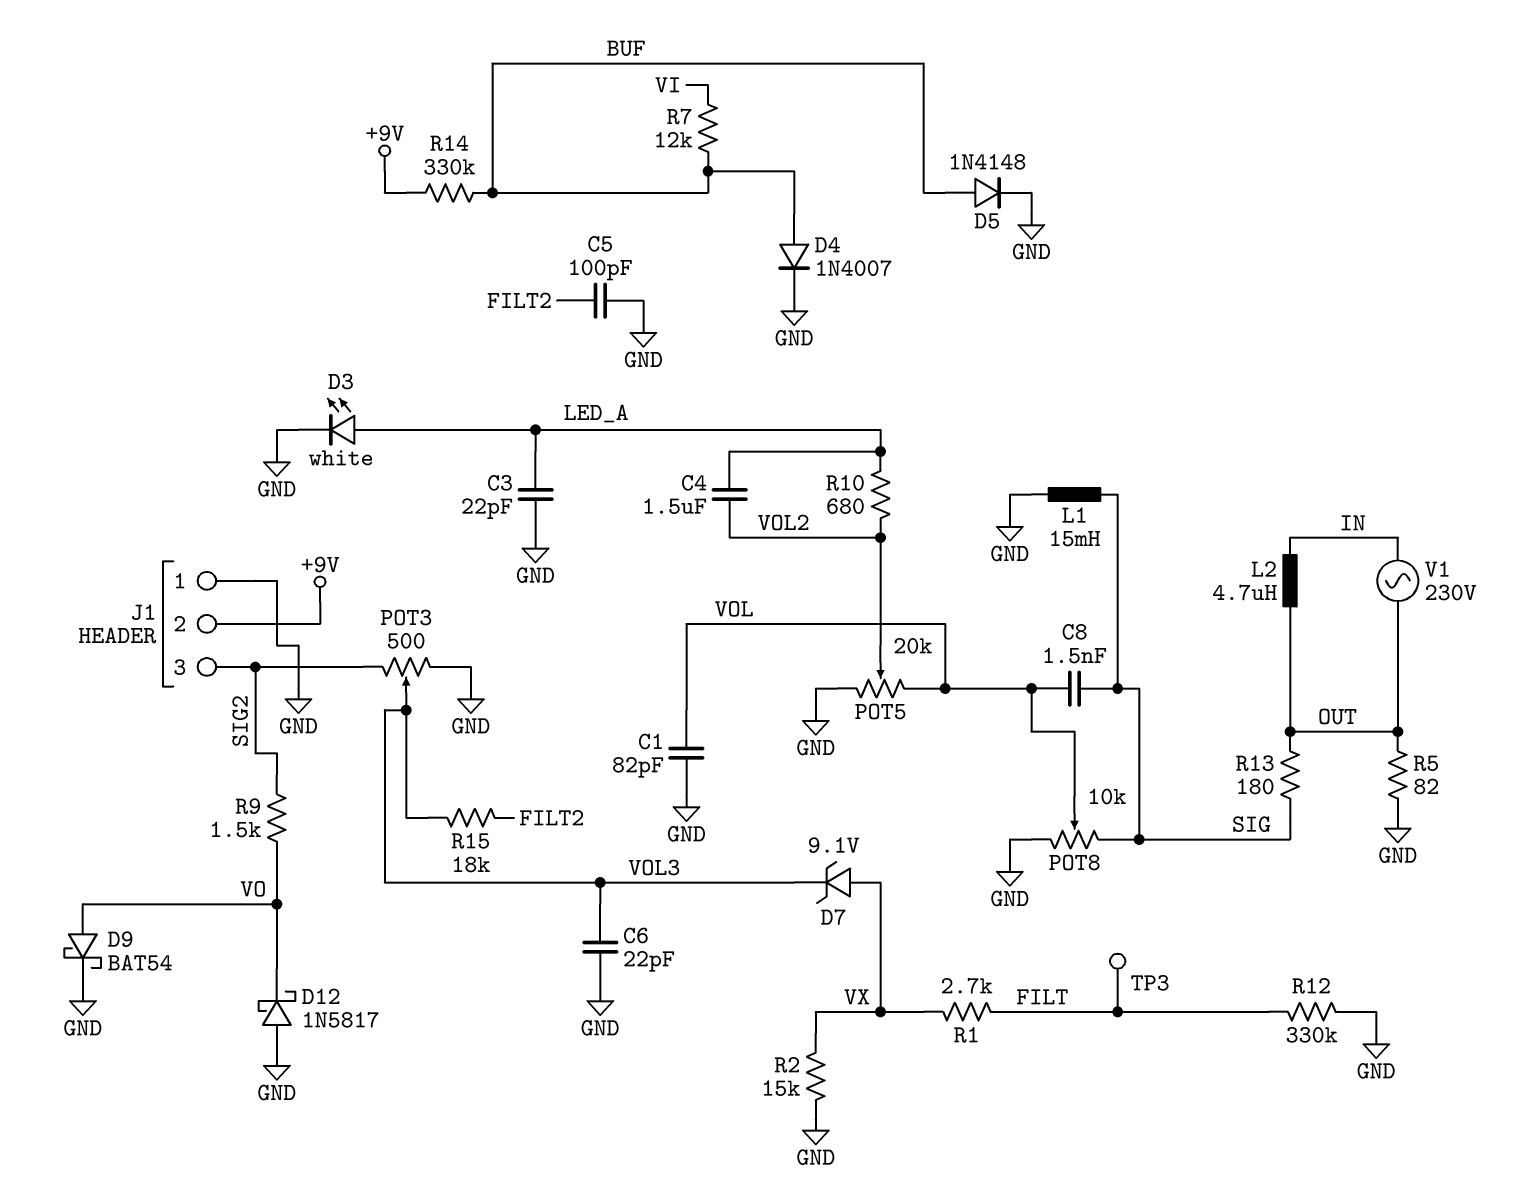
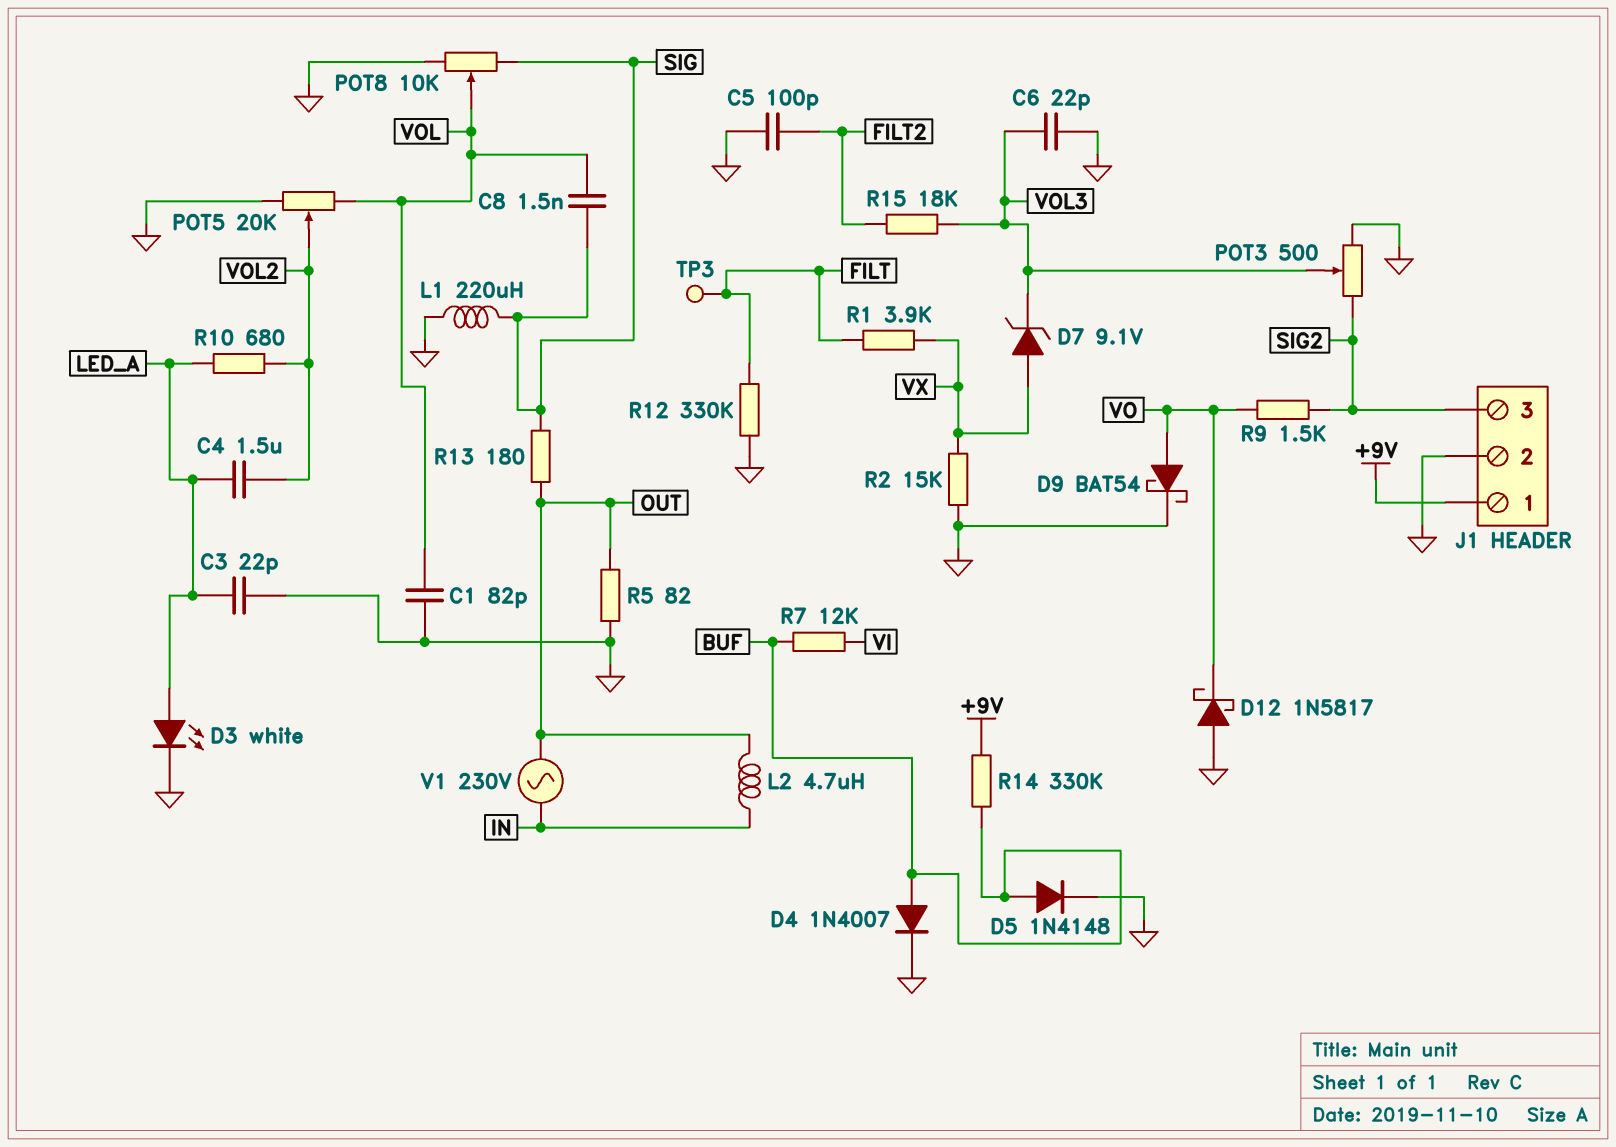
J1 pin 1: GND -> +9V
J1 pin 2: +9V -> GND
L1: 15mH (GND, SIG) -> 220uH (GND, SIG)
R1: 2.7k (FILT, VX) -> 3.9k (FILT, VX)

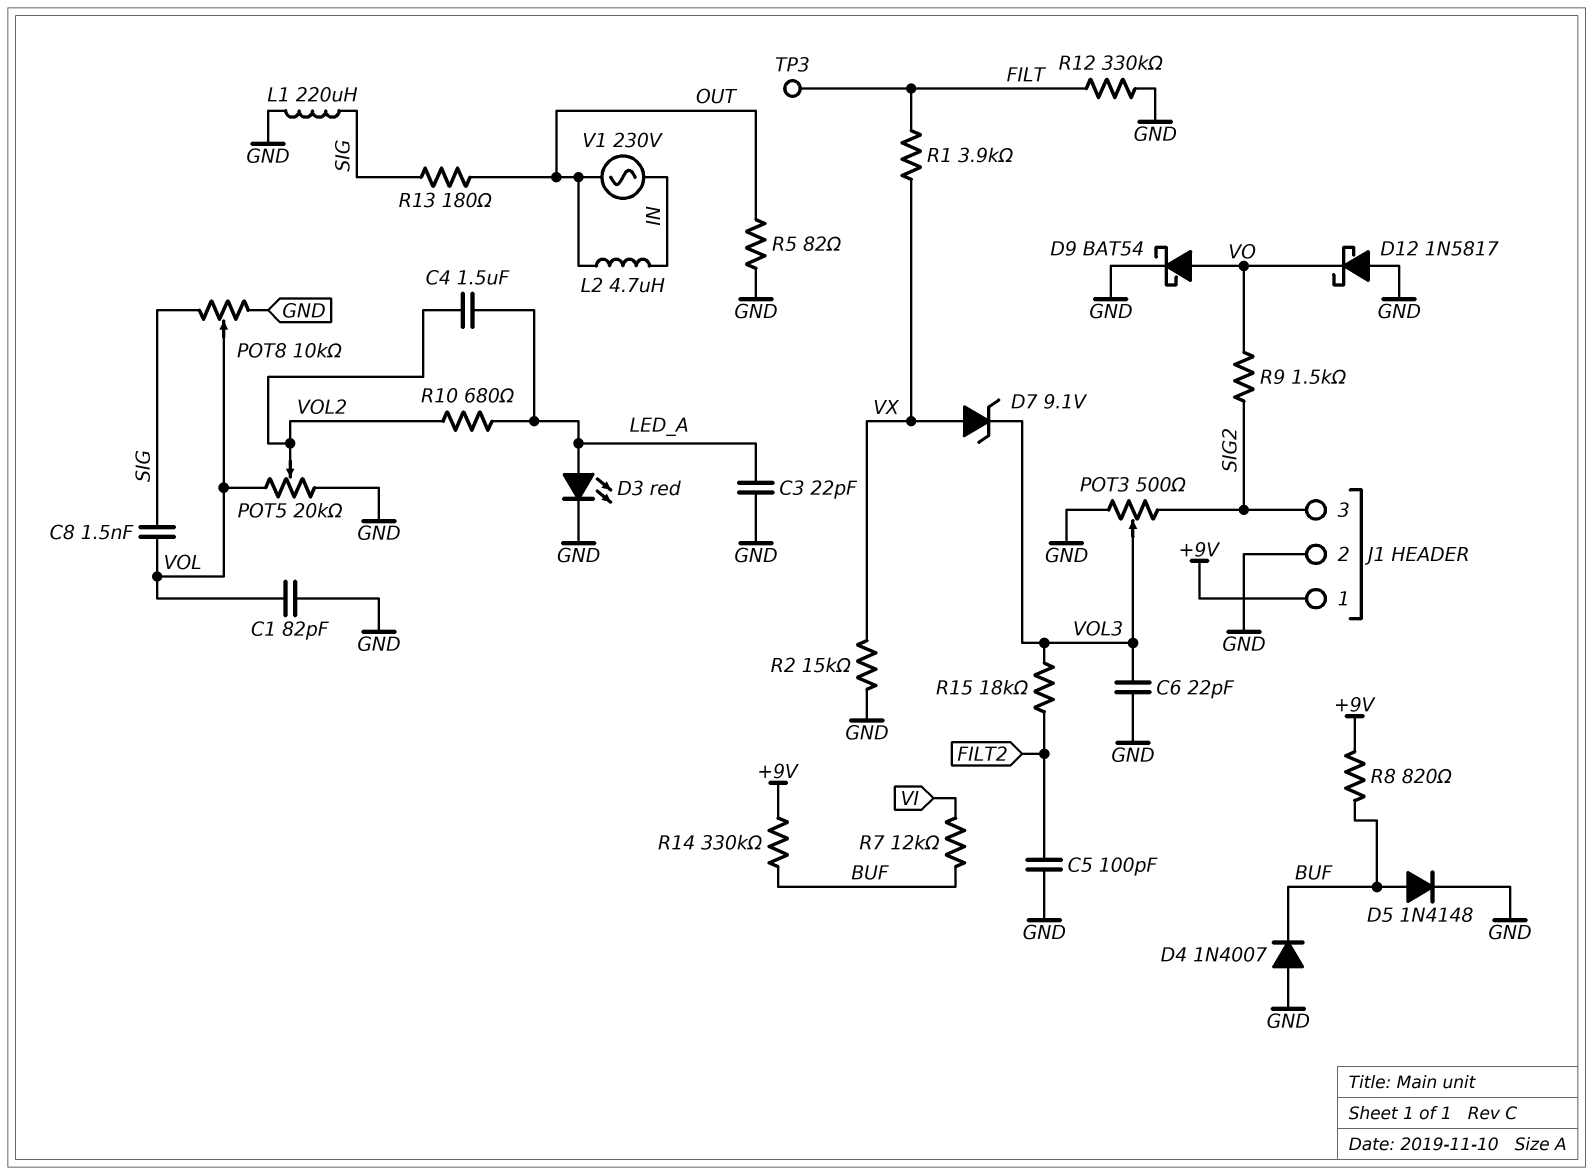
D3: LED white (A LED_A, K GND) -> LED red (A LED_A, K GND)
D4: diode 1N4007 (A BUF, K GND) -> diode 1N4007 (A GND, K BUF)
R8: none -> 820 (+9V, BUF)

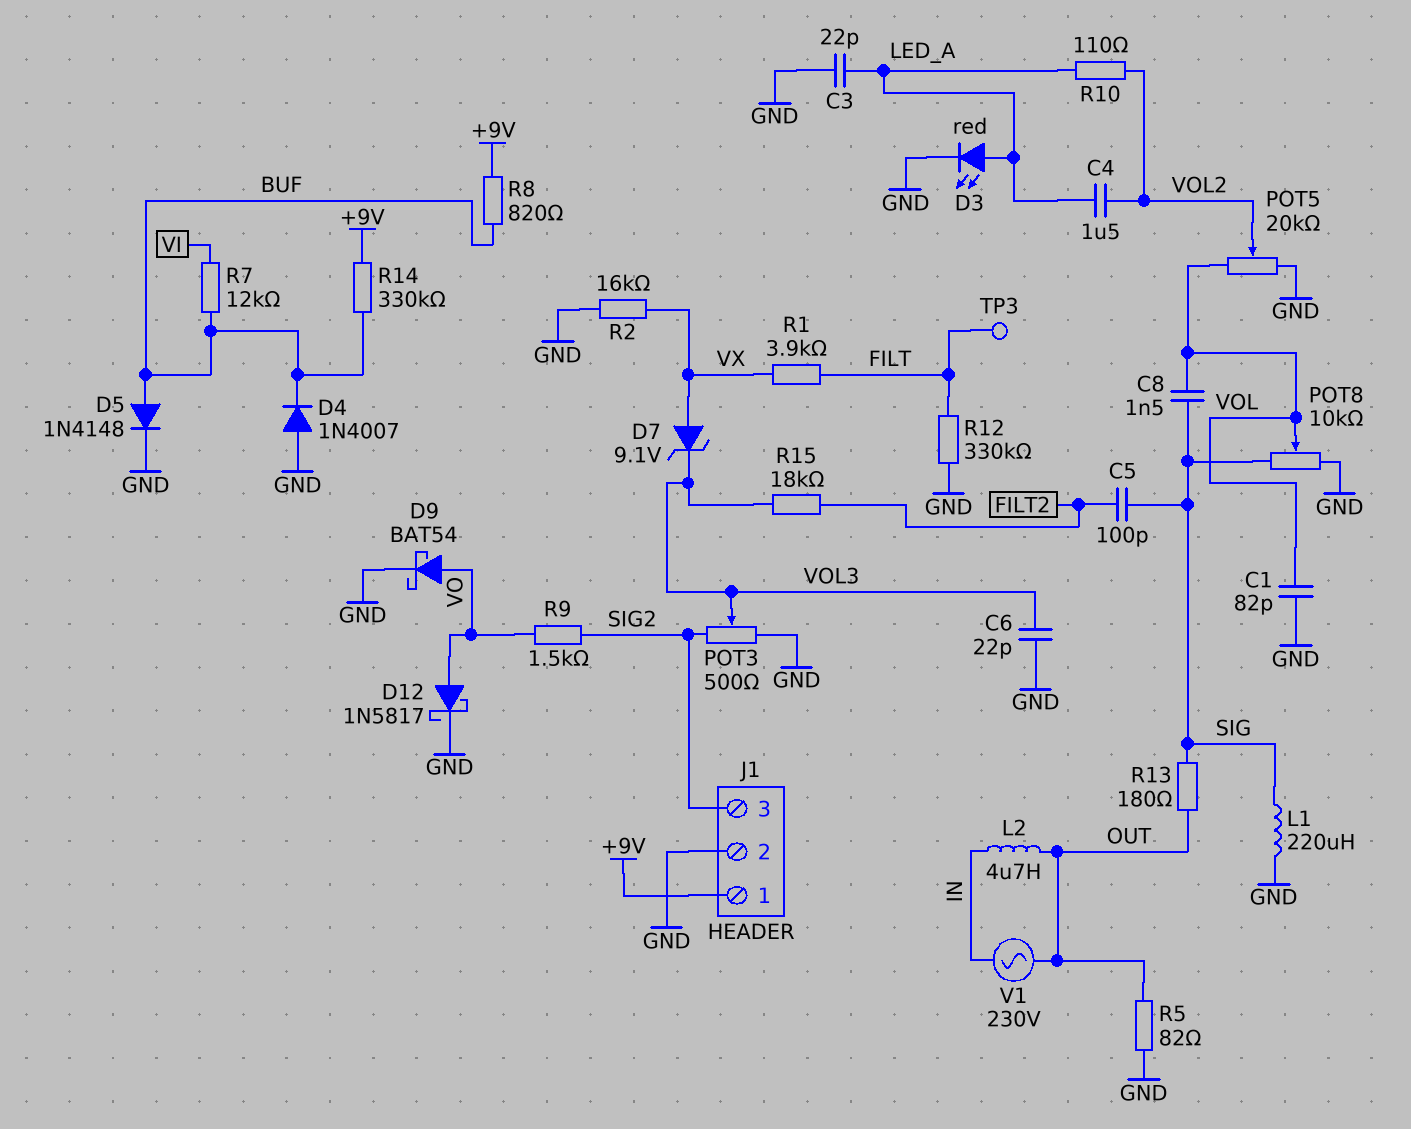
C5: 100pF (FILT2, GND) -> 100pF (FILT2, SIG)
D12: schottky 1N5817 (A GND, K VO) -> schottky 1N5817 (A VO, K GND)
R2: 15k (GND, VX) -> 16k (GND, VX)
R10: 680 (LED_A, VOL2) -> 110 (LED_A, VOL2)

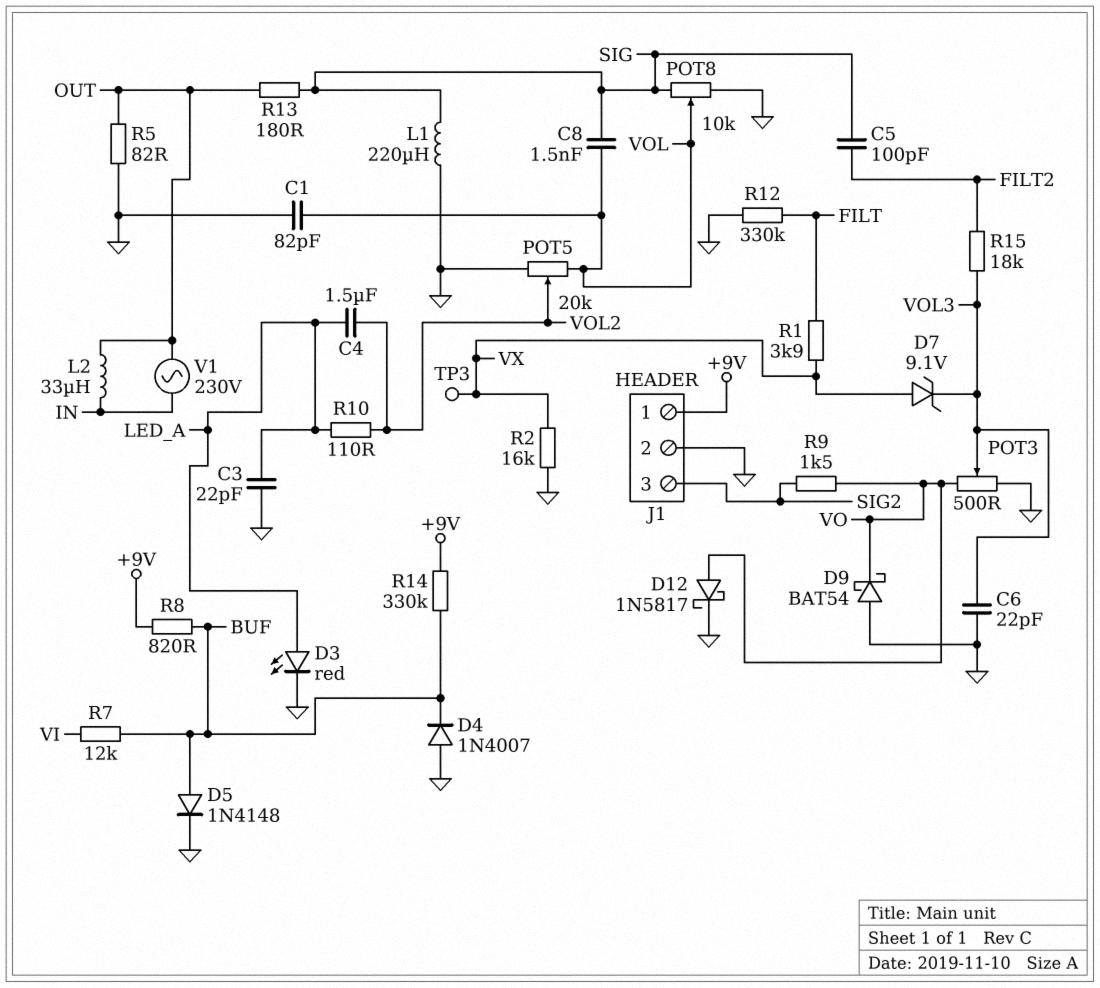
D9: schottky BAT54 (A VO, K GND) -> schottky BAT54 (A GND, K VO)
L2: 4.7uH (IN, OUT) -> 33uH (IN, OUT)
POT3: 500 (GND, SIG2, wiper VOL3) -> 500 (GND, VO, wiper VOL3)
TP3: test point (FILT) -> test point (VX)

